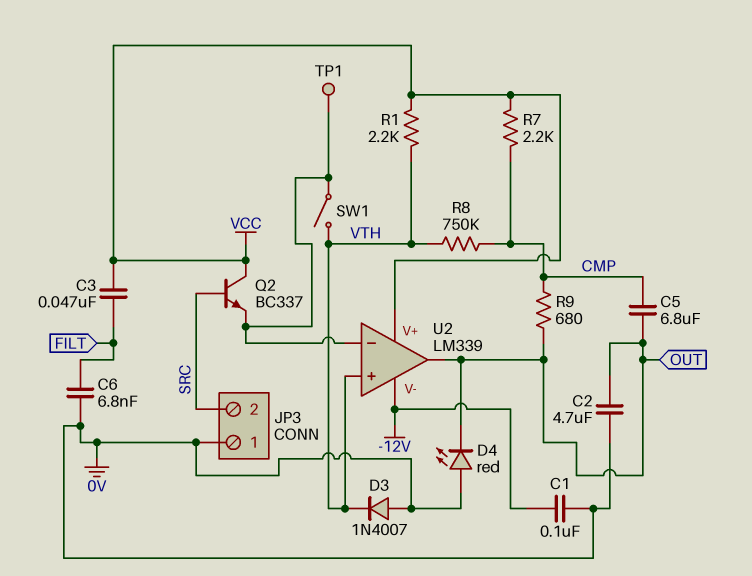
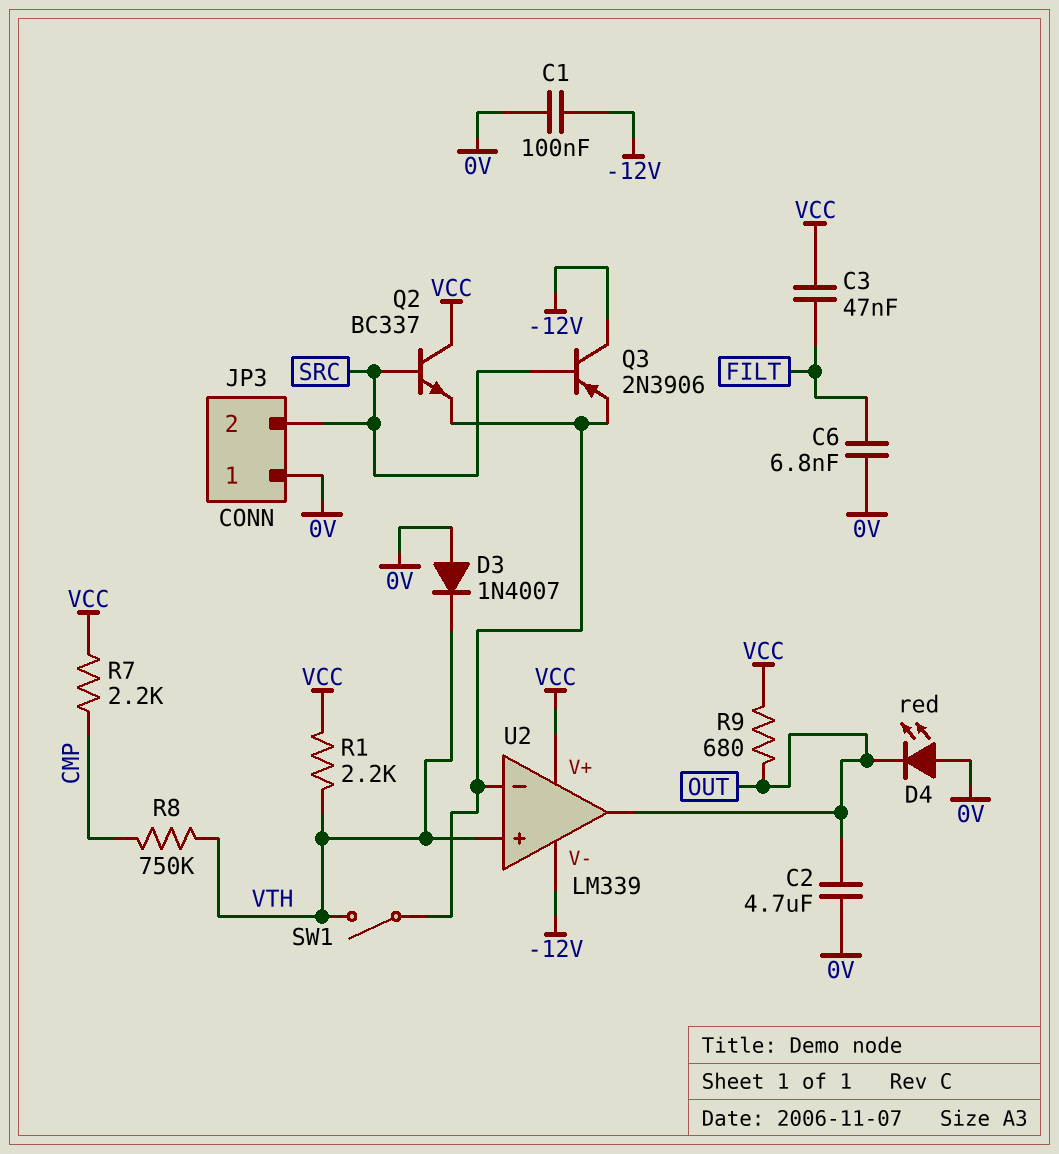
C5: 6.8uF (CMP, OUT) -> none
Q3: none -> PNP 2N3906 (B SRC, C -12V, E U2/in-)
R9: 680 (CMP, OUT) -> 680 (OUT, VCC)
TP1: test point (U2/in-) -> none

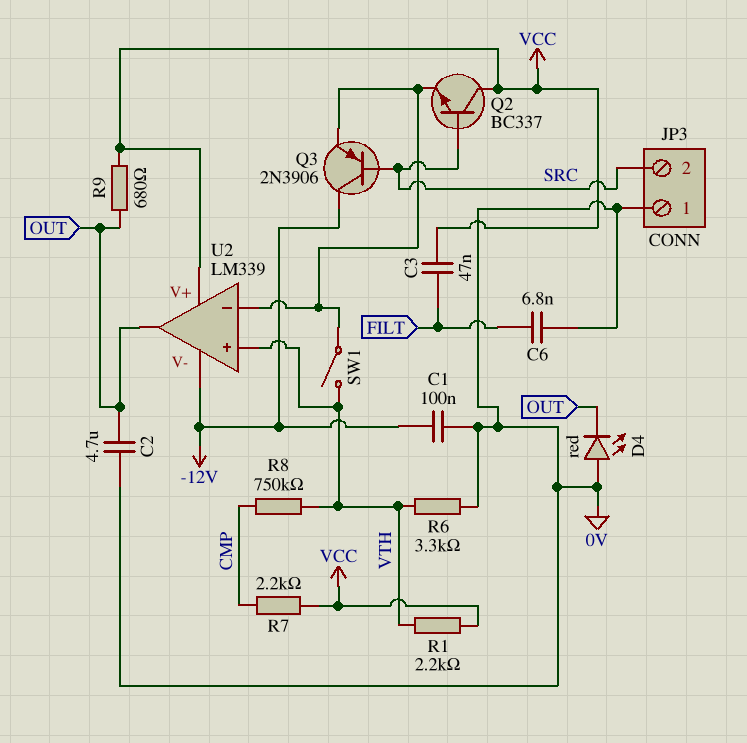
D3: diode 1N4007 (A 0V, K VTH) -> none
R6: none -> 3.3k (0V, VTH)

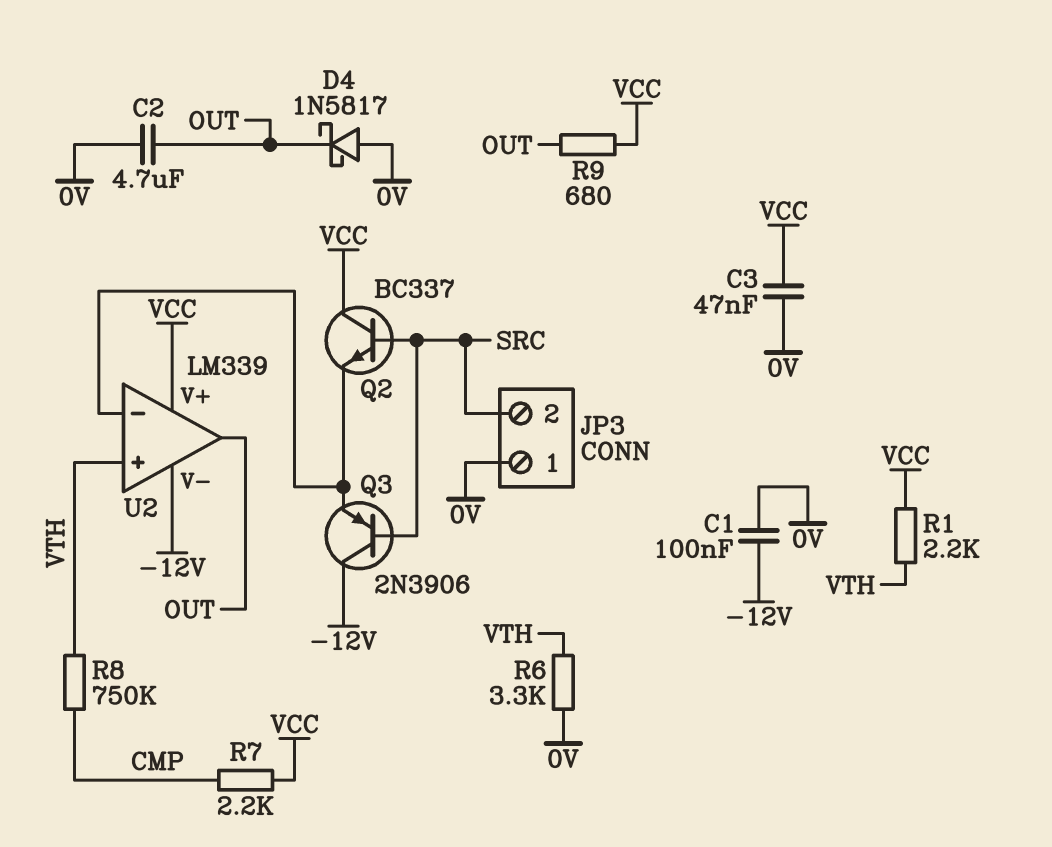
C3: 47nF (FILT, VCC) -> 47nF (0V, VCC)
C6: 6.8nF (0V, FILT) -> none
D4: LED red (A 0V, K OUT) -> schottky 1N5817 (A 0V, K OUT)
SW1: switch (U2/in-, VTH) -> none

